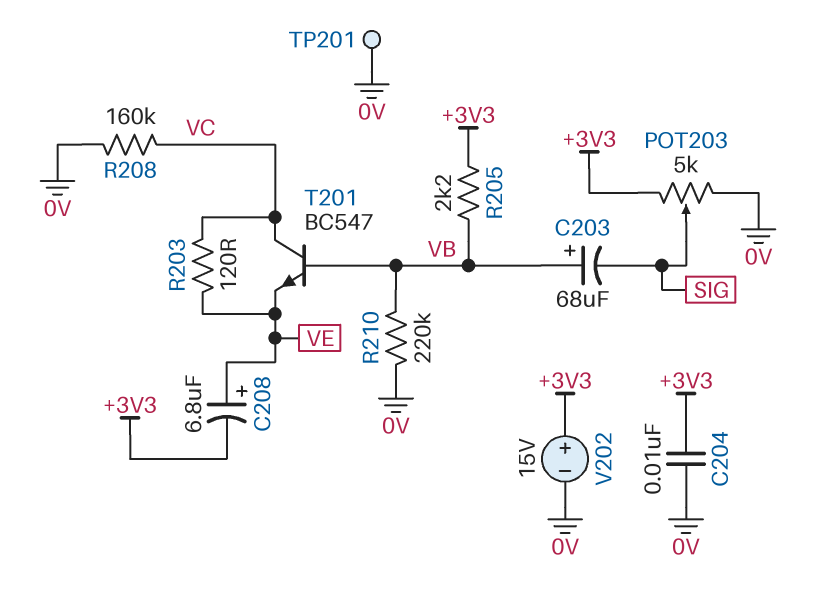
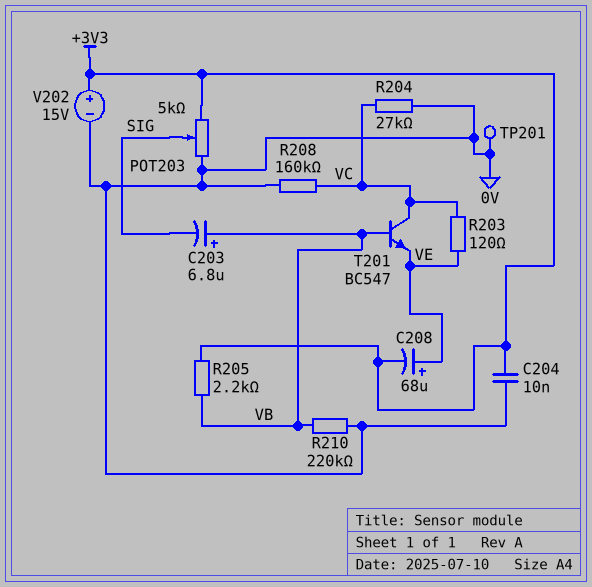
C203: 68uF (plus VB, minus SIG) -> 6.8uF (plus VB, minus SIG)
C208: 6.8uF (plus VE, minus +3V3) -> 68uF (plus VE, minus +3V3)
R204: none -> 27k (0V, VC)

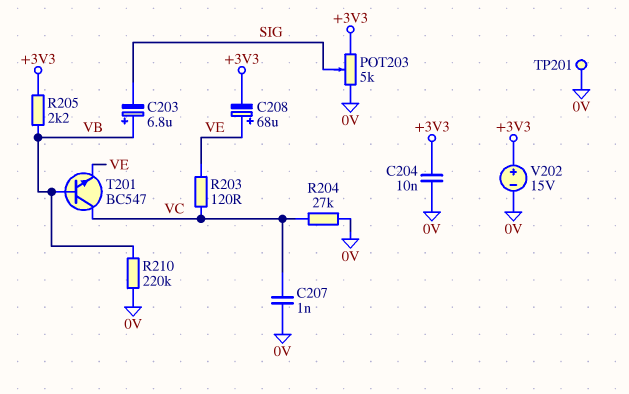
C207: none -> 1nF (0V, VC)
R208: 160k (0V, VC) -> none

